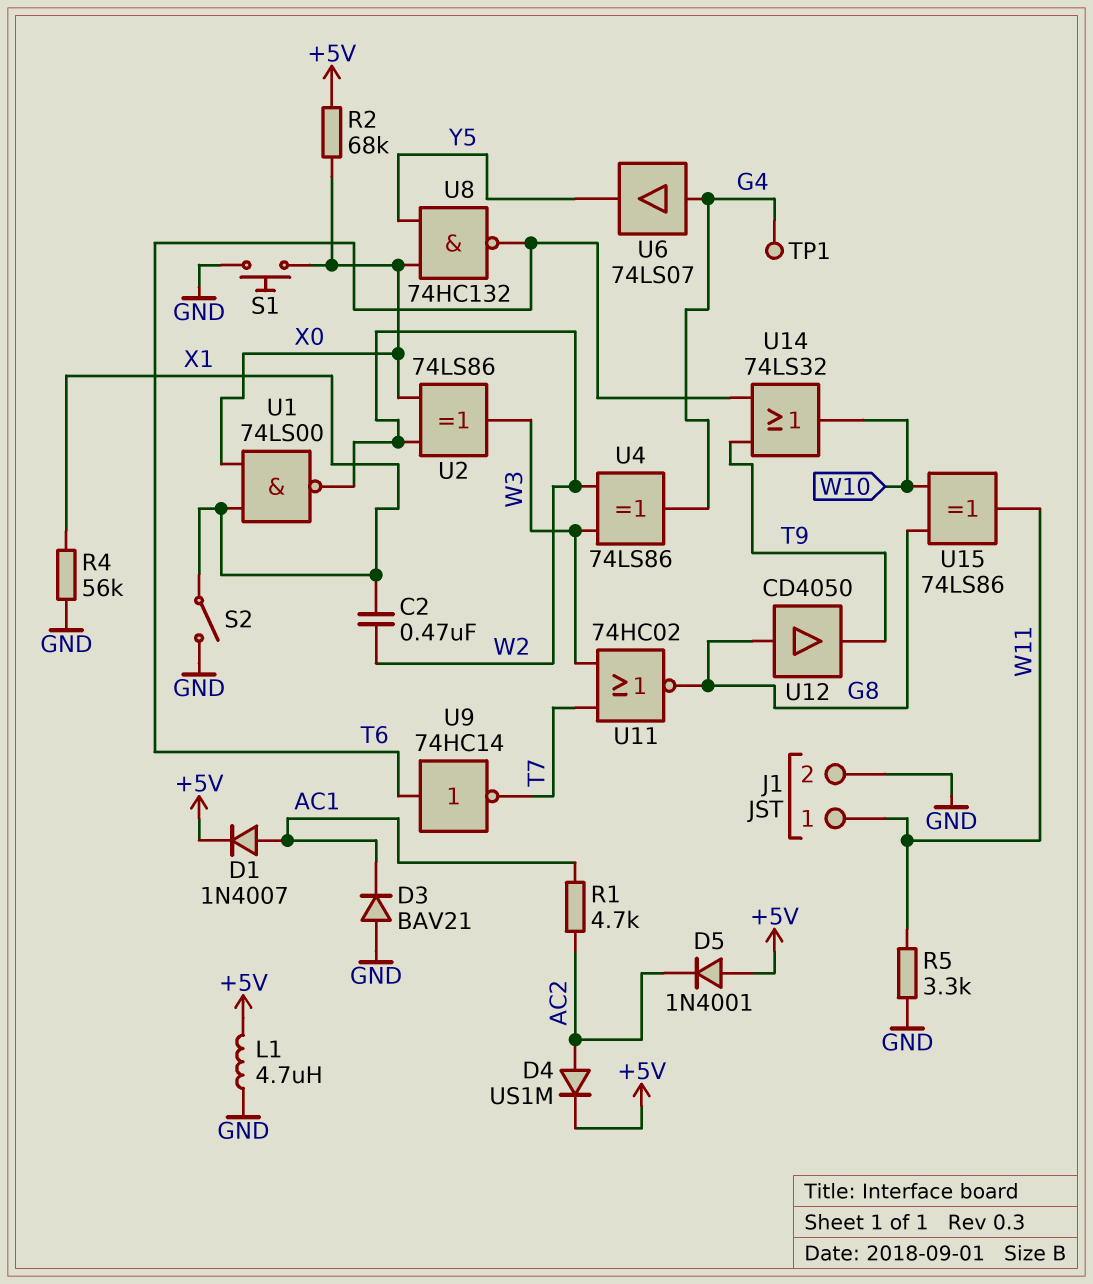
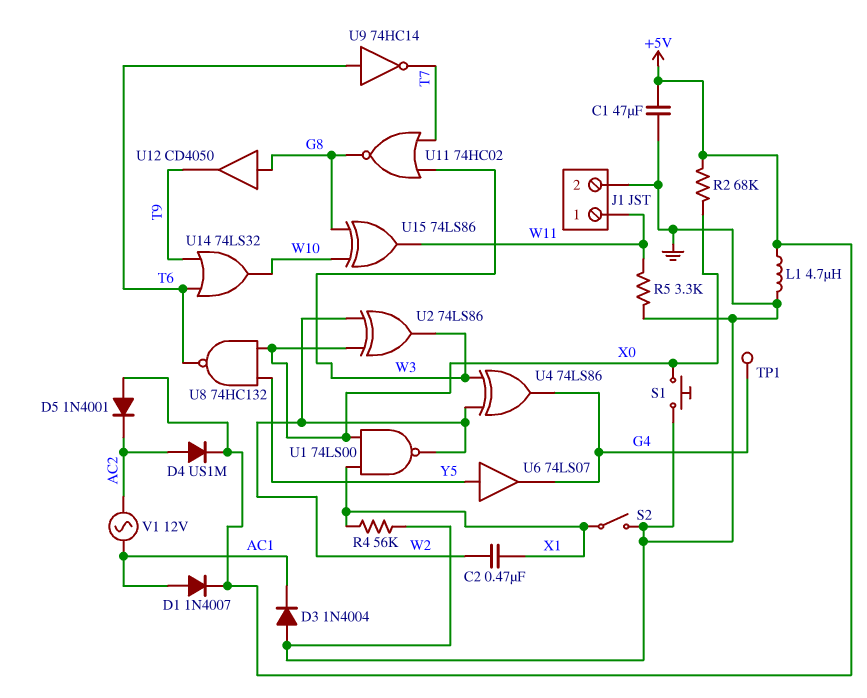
C1: none -> 47uF (+5V, GND)
D3: diode BAV21 (A GND, K AC1) -> diode 1N4004 (A GND, K AC1)
R1: 4.7k (AC1, AC2) -> none
U6: buffer 74LS07 (in G4, out Y5) -> buffer 74LS07 (in Y5, out G4)
V1: none -> AC 12V (AC1, AC2)

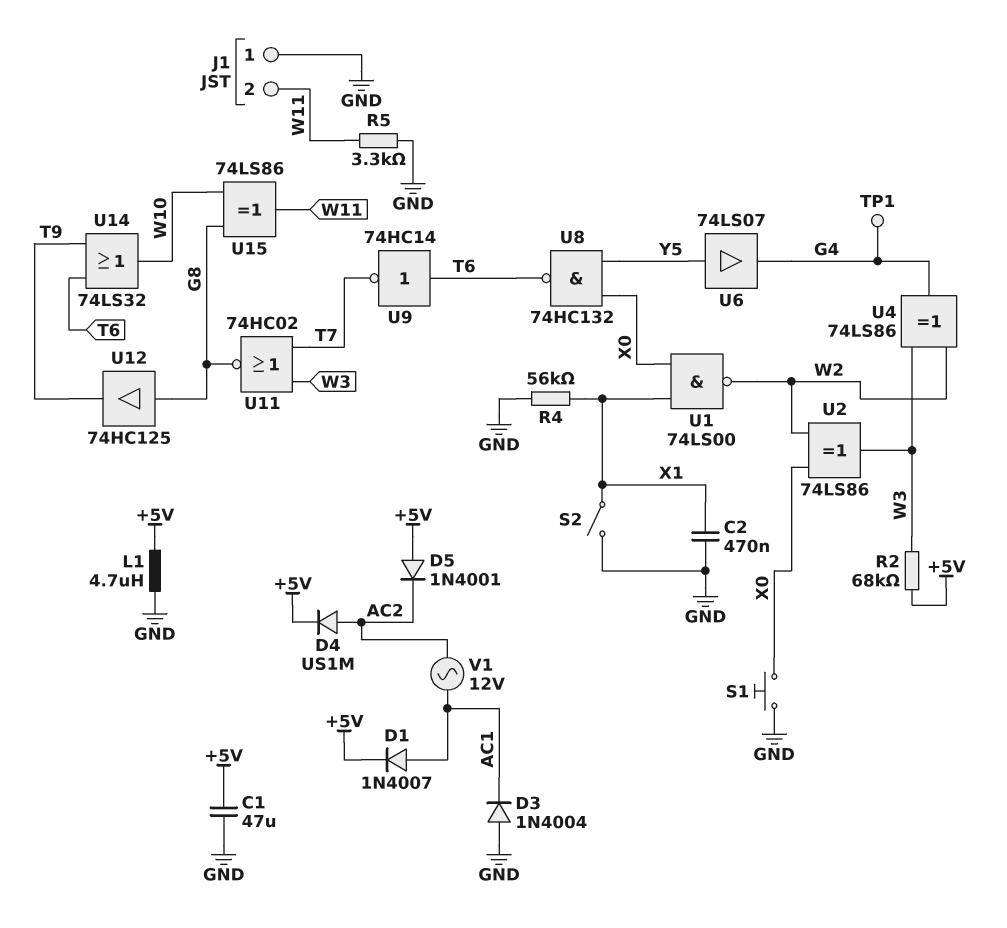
C2: 470nF (W2, X1) -> 470nF (GND, X1)
J1 pin 1: W11 -> GND
J1 pin 2: GND -> W11
R2: 68k (+5V, X0) -> 68k (+5V, W3)
U12: buffer CD4050 (in G8, out T9) -> buffer 74HC125 (in G8, out T9)

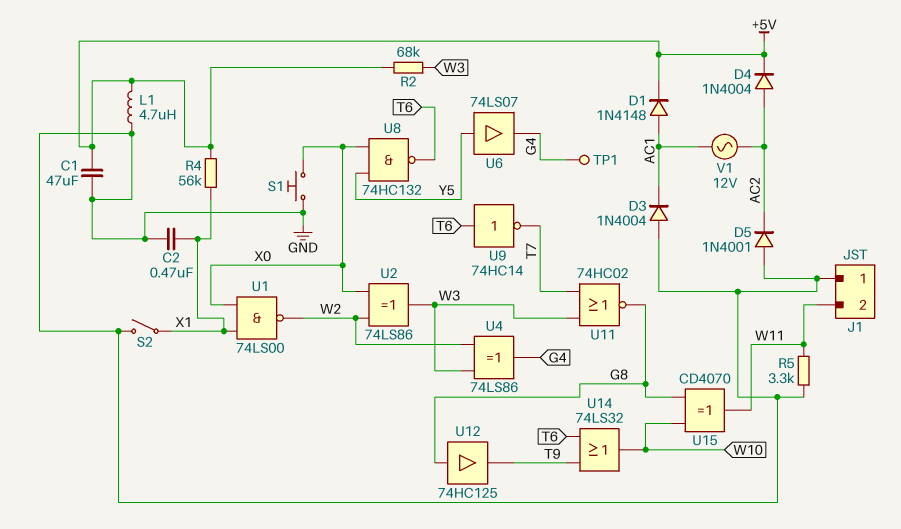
D1: diode 1N4007 (A AC1, K +5V) -> diode 1N4148 (A AC1, K +5V)
D4: diode US1M (A AC2, K +5V) -> diode 1N4004 (A AC2, K +5V)
D5: diode 1N4001 (A +5V, K AC2) -> diode 1N4001 (A GND, K AC2)
R4: 56k (GND, X1) -> 56k (+5V, X1)
U15: XOR 74LS86 (in G8, in W10, out W11) -> XOR CD4070 (in G8, in W10, out W11)

